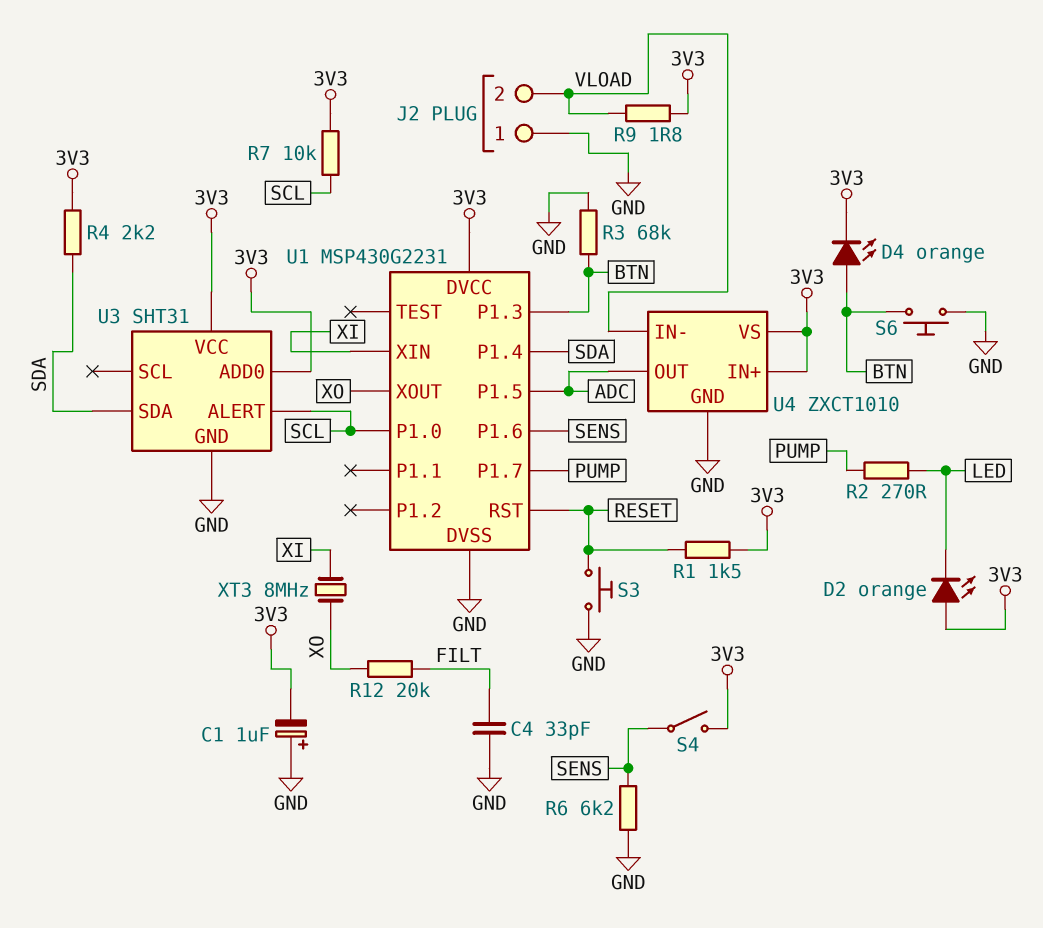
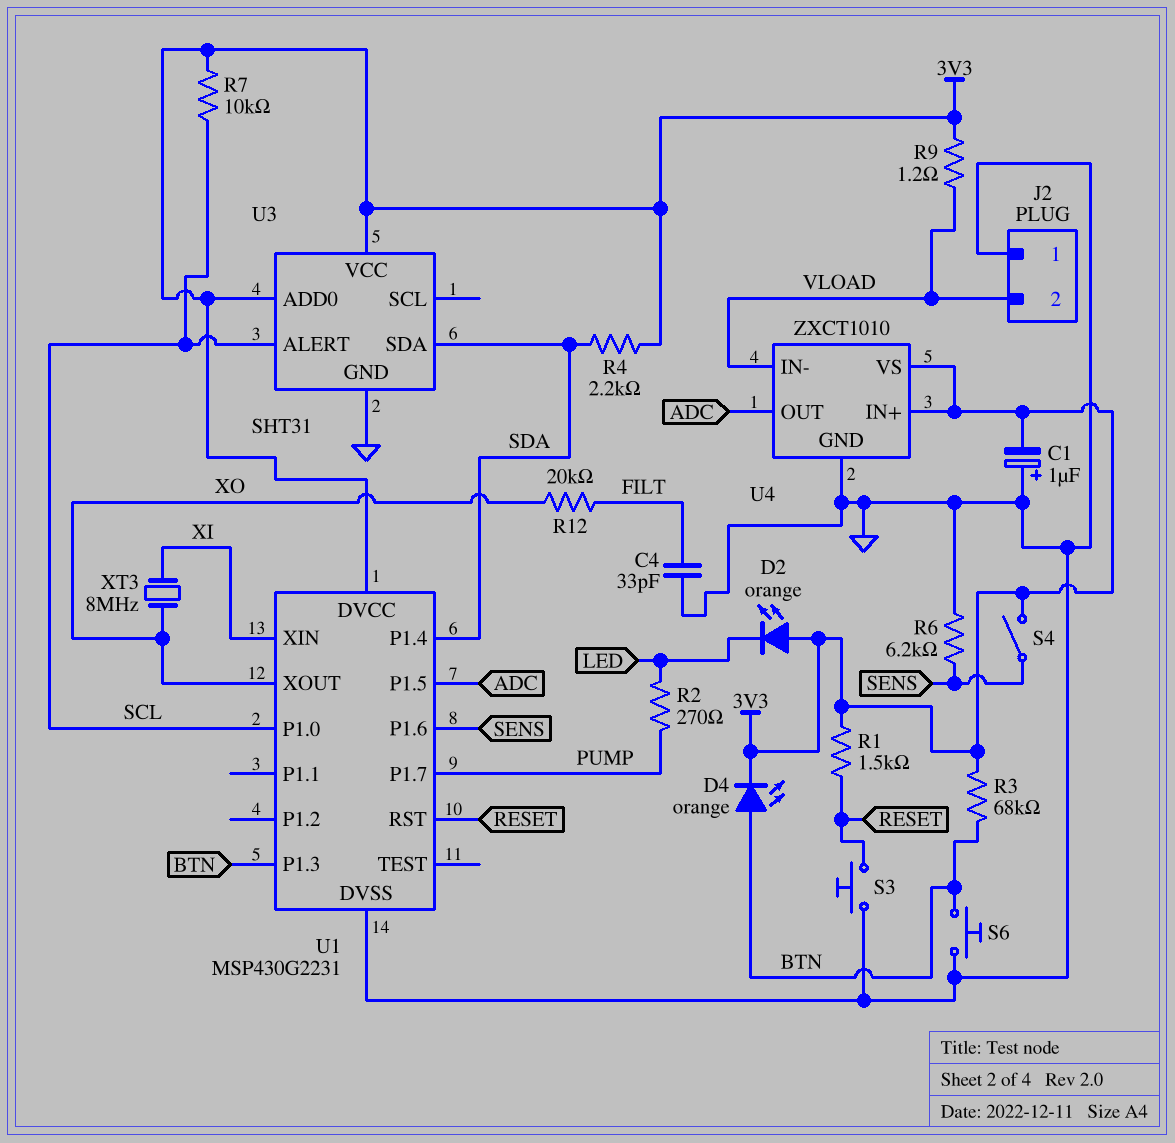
R3: 68k (BTN, GND) -> 68k (3V3, BTN)
R9: 1.8 (3V3, VLOAD) -> 1.2 (3V3, VLOAD)

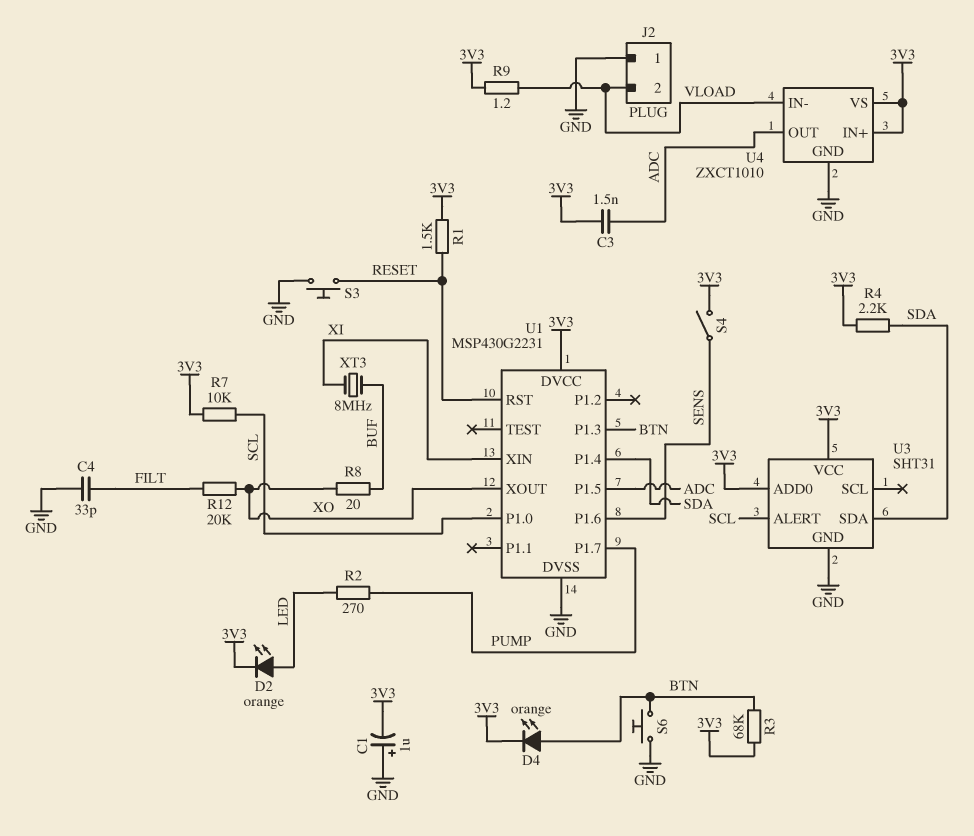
C3: none -> 1.5nF (3V3, ADC)
D2: LED orange (A 3V3, K LED) -> LED orange (A LED, K 3V3)
R6: 6.2k (GND, SENS) -> none
R8: none -> 20 (BUF, XO)
XT3: 8MHz (XI, XO) -> 8MHz (BUF, XI)

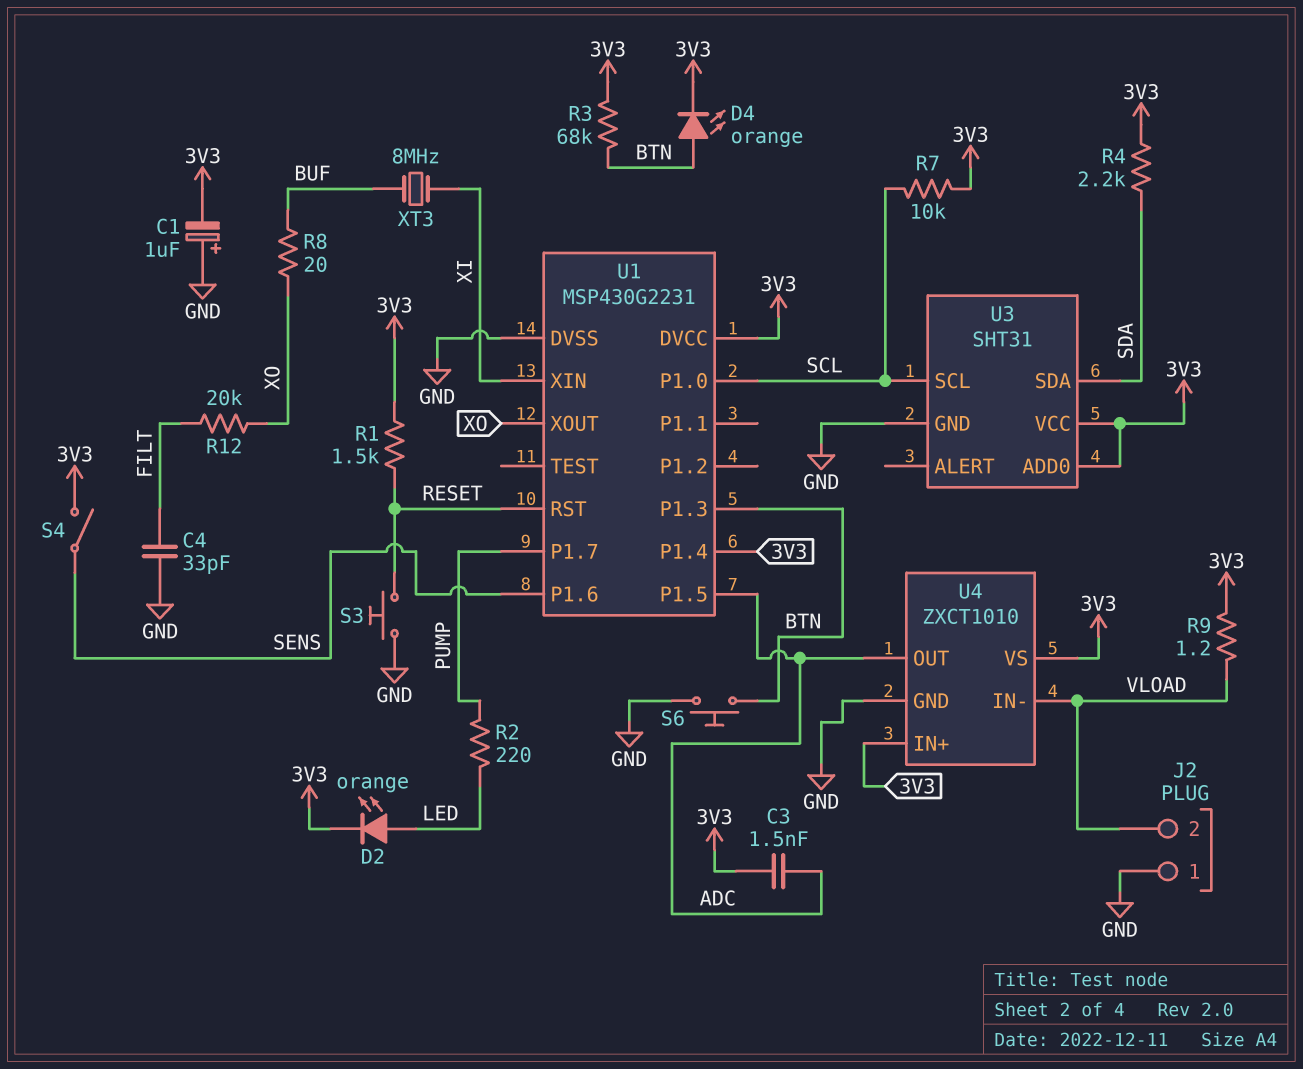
R2: 270 (LED, PUMP) -> 220 (LED, PUMP)
U1 pin P1.4: SDA -> 3V3
U3 pin ALERT: SCL -> none
U3 pin SCL: none -> SCL

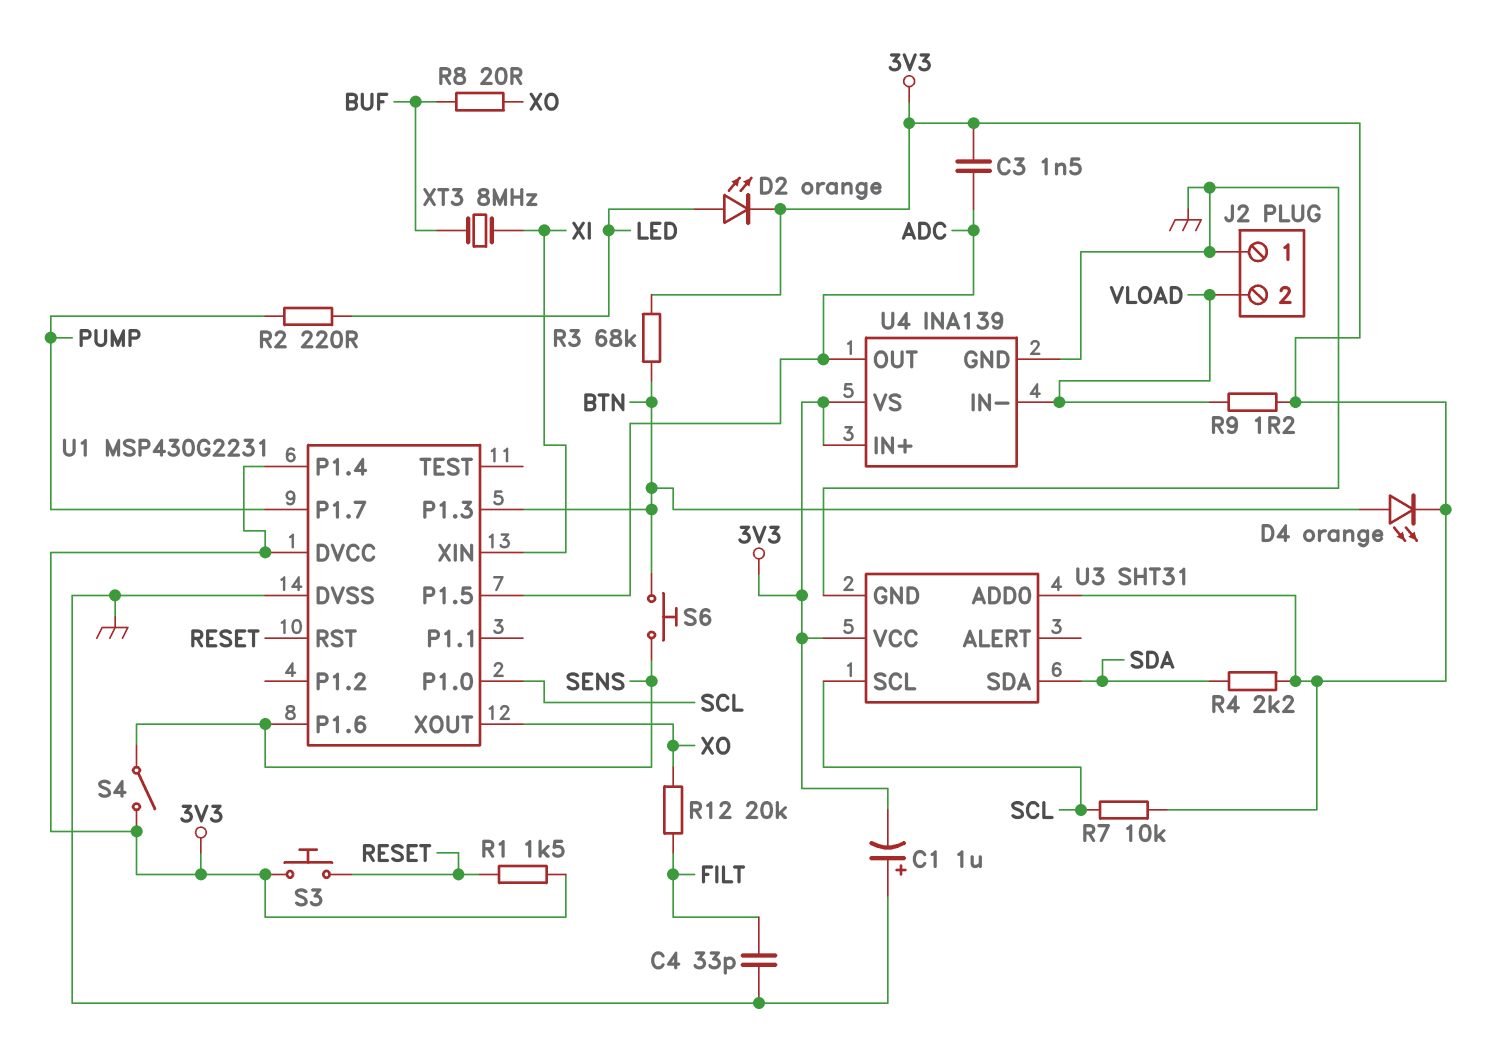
S3: button (GND, RESET) -> button (3V3, RESET)
S6: button (BTN, GND) -> button (BTN, SENS)
U4: ZXCT1010 -> INA139

